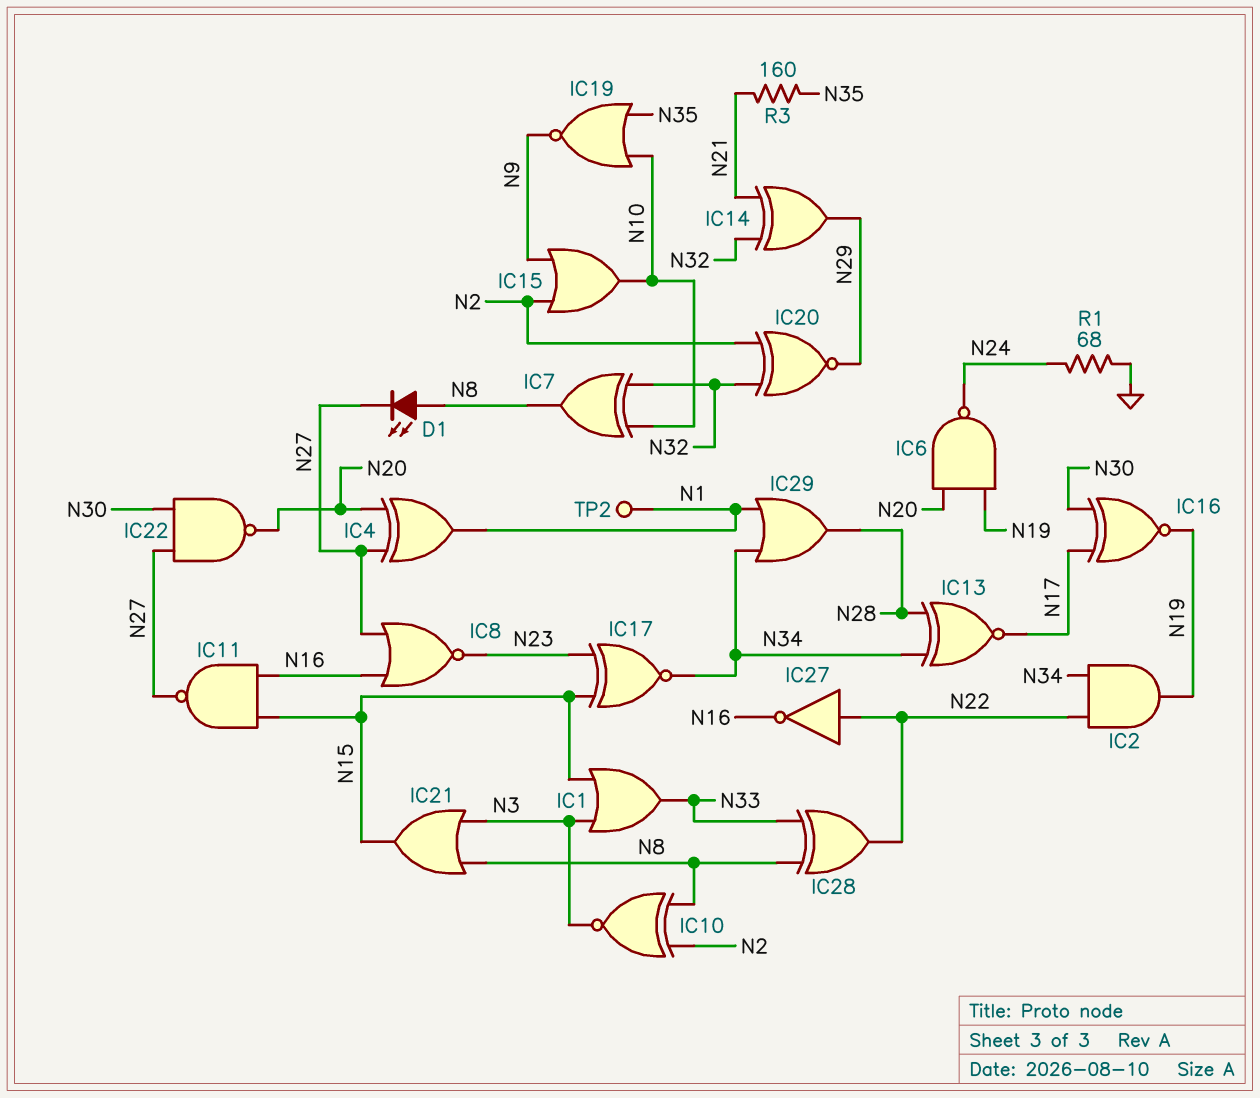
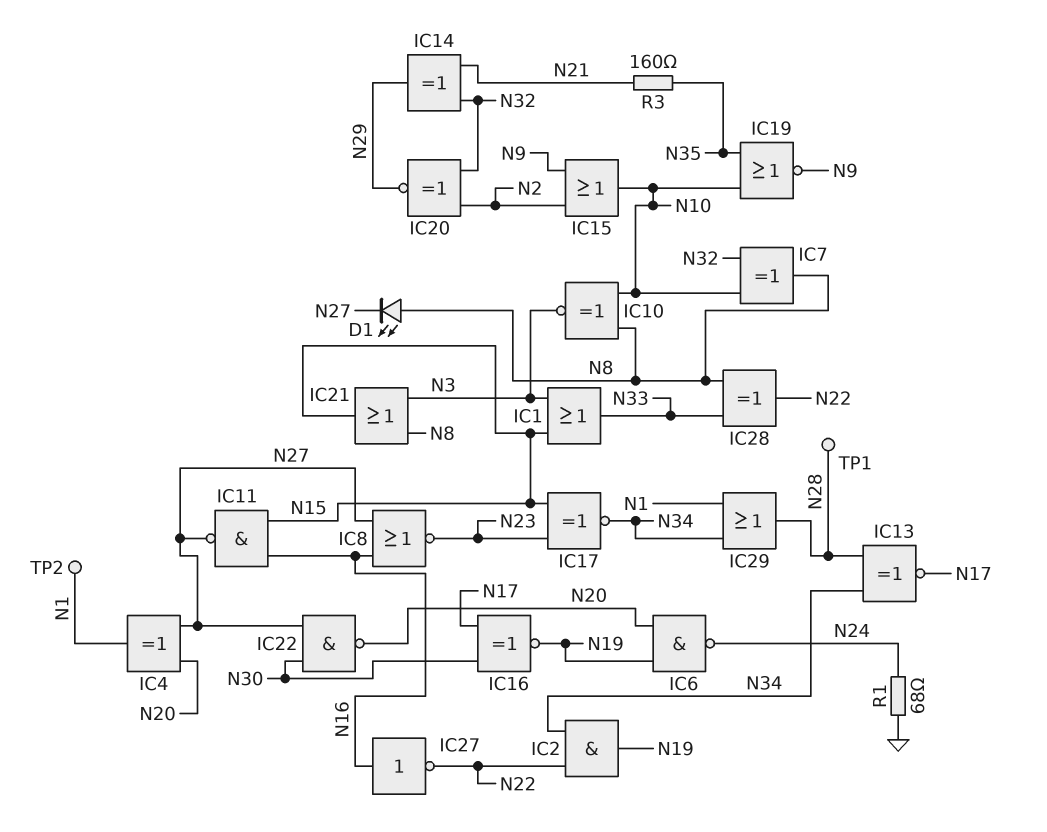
IC10: XNOR (in N2, in N8, out N3) -> XNOR (in N8, in N10, out N3)
IC27: NOT (in N22, out N16) -> NOT (in N16, out N22)
TP1: none -> test point (N28)

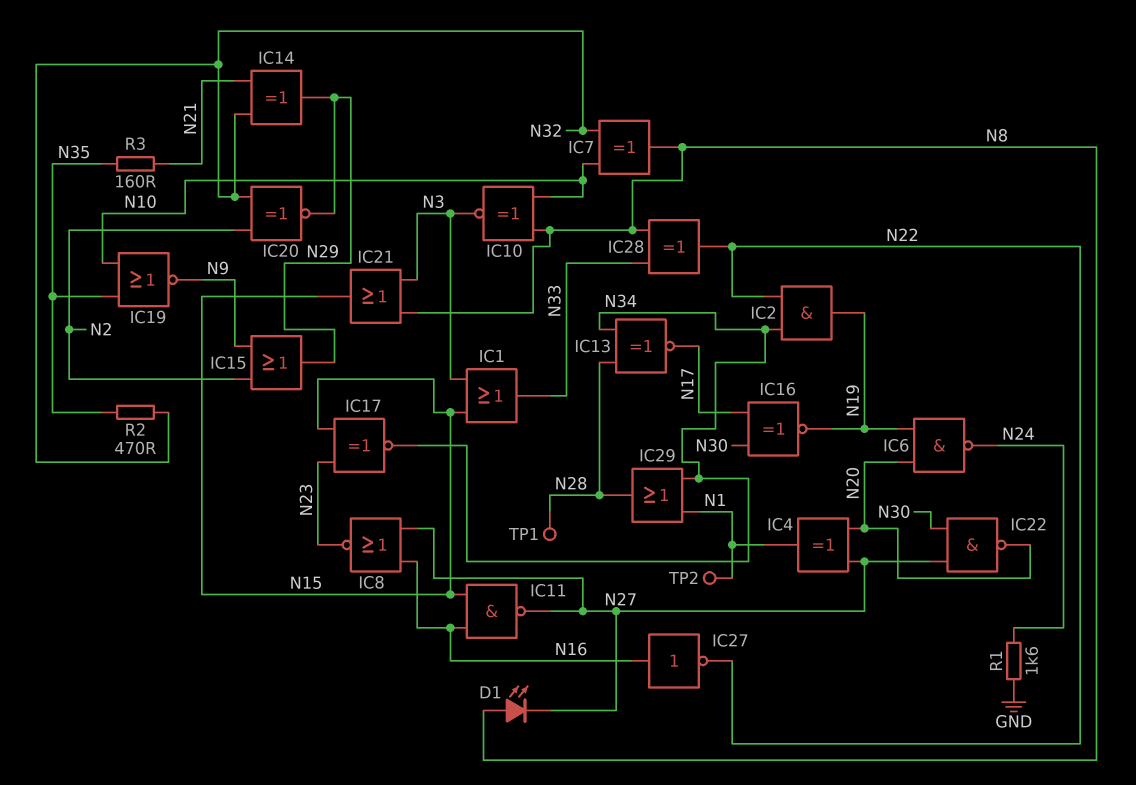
IC15: OR (in N2, in N9, out N10) -> OR (in N2, in N9, out N29)
R1: 68 (GND, N24) -> 1.6k (GND, N24)
R2: none -> 470 (N32, N35)

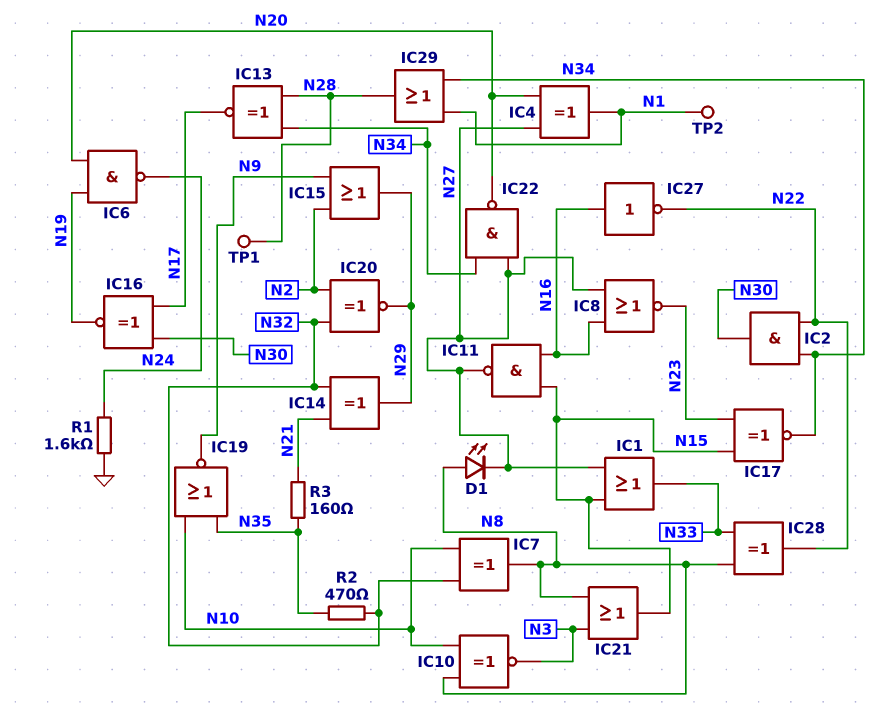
IC1: OR (in N3, in N15, out N33) -> OR (in N15, in N27, out N33)
IC2: AND (in N22, in N34, out N19) -> AND (in N22, in N34, out N30)
IC22: NAND (in N27, in N30, out N20) -> NAND (in N27, in N34, out N20)

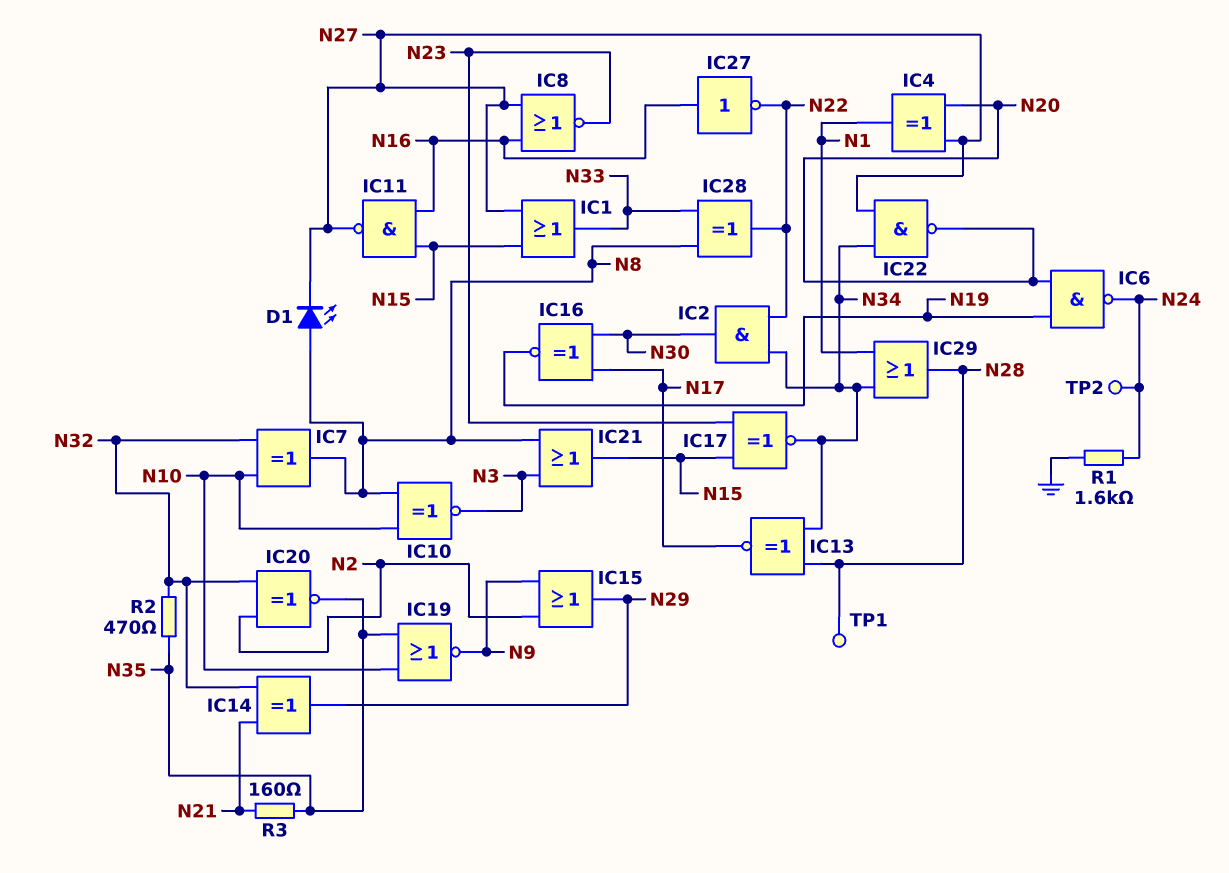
IC20: XNOR (in N2, in N32, out N29) -> XNOR (in N2, in N32, out N35)
TP2: test point (N1) -> test point (N24)

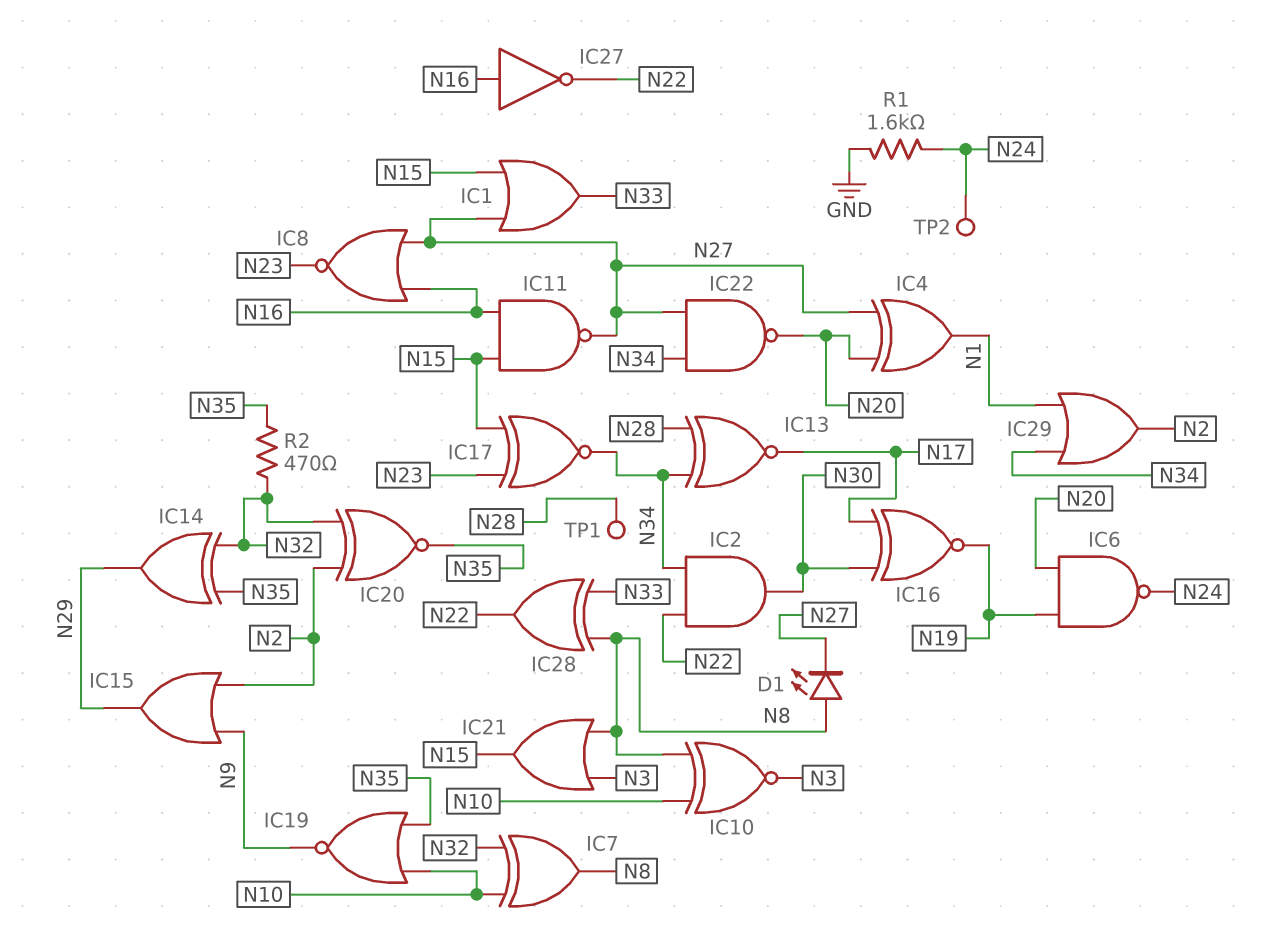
IC14: XOR (in N21, in N32, out N29) -> XOR (in N32, in N35, out N29)
IC29: OR (in N1, in N34, out N28) -> OR (in N1, in N34, out N2)
R3: 160 (N21, N35) -> none

